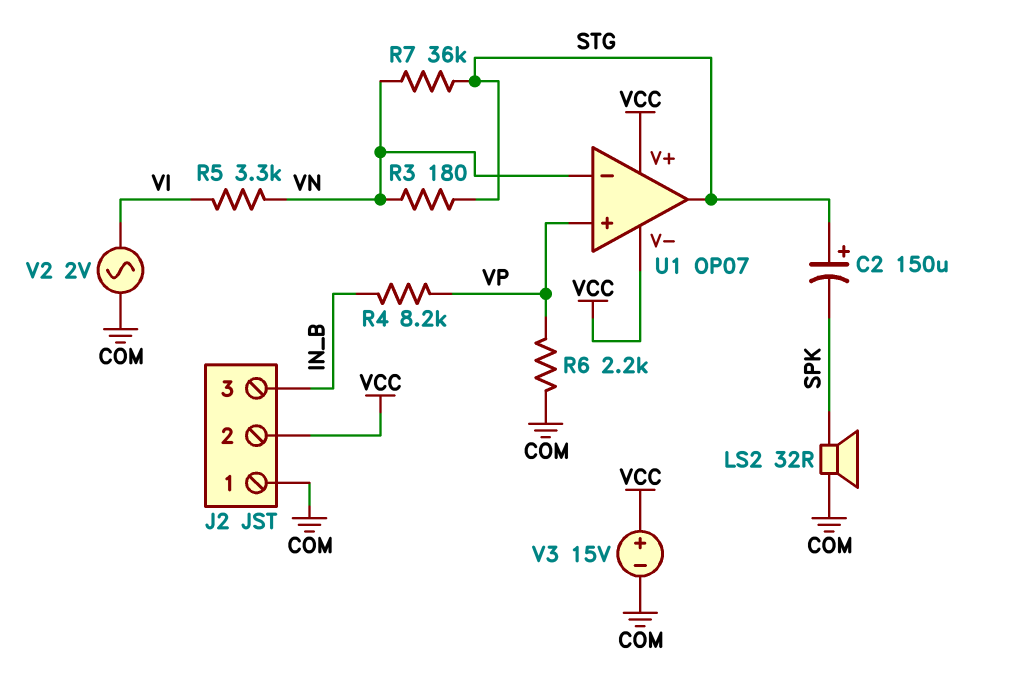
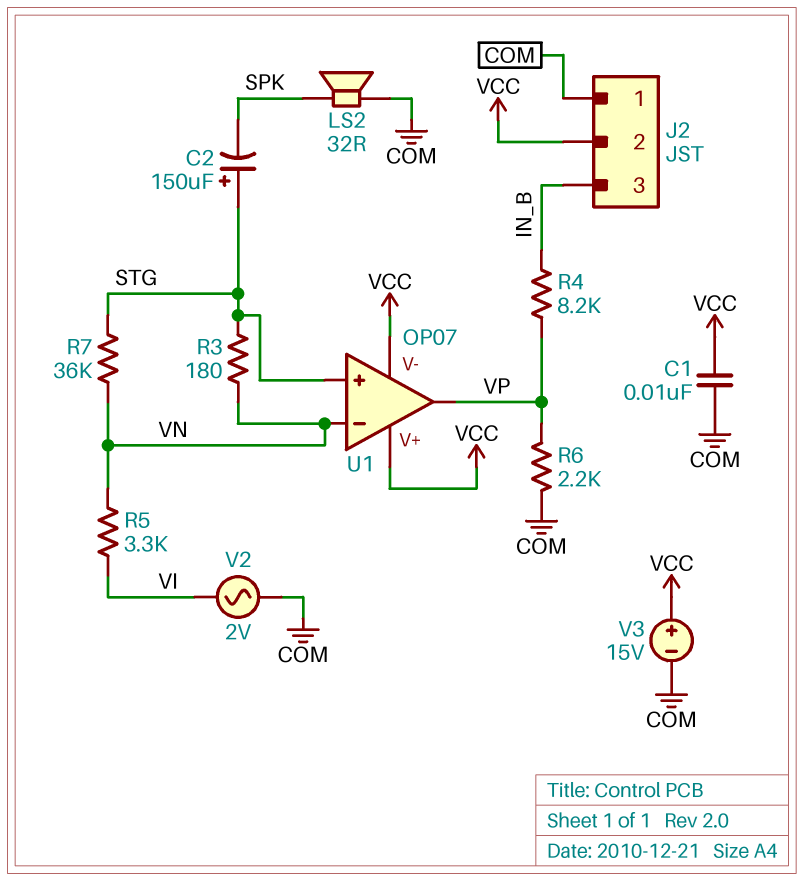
C1: none -> 10nF (COM, VCC)
U1 pin in+: VP -> STG
U1 pin out: STG -> VP

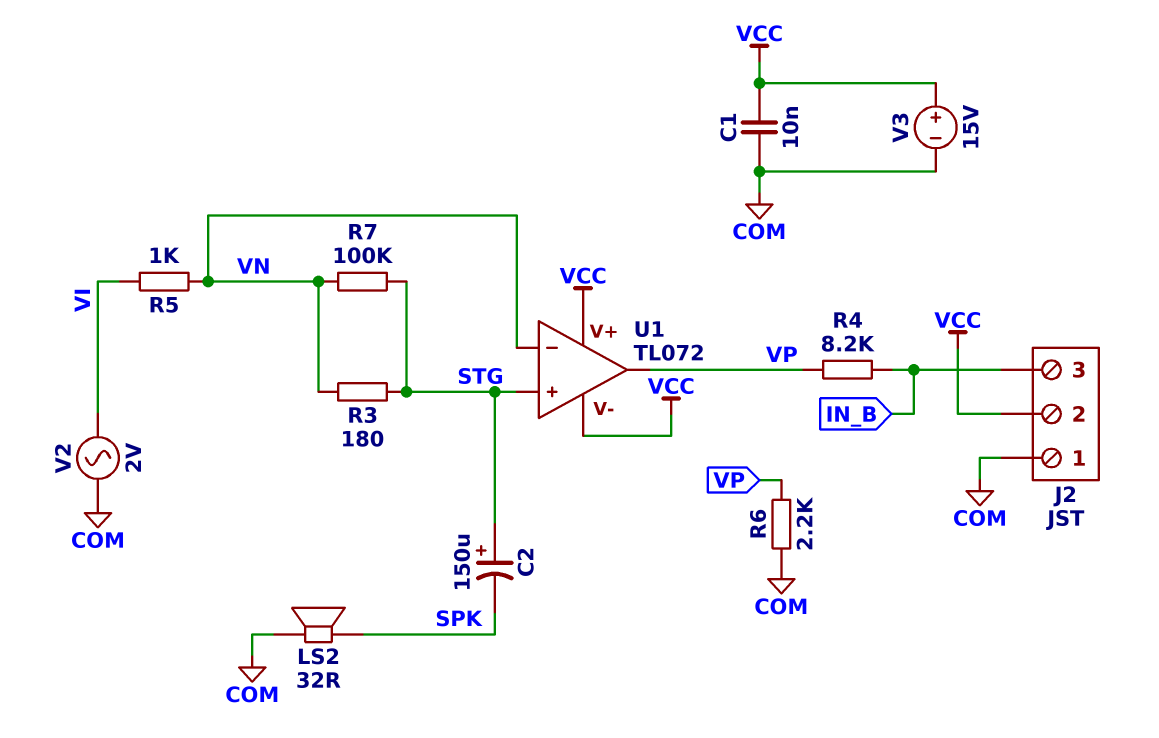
R5: 3.3k (VI, VN) -> 1k (VI, VN)
R7: 36k (STG, VN) -> 100k (STG, VN)
U1: OP07 -> TL072

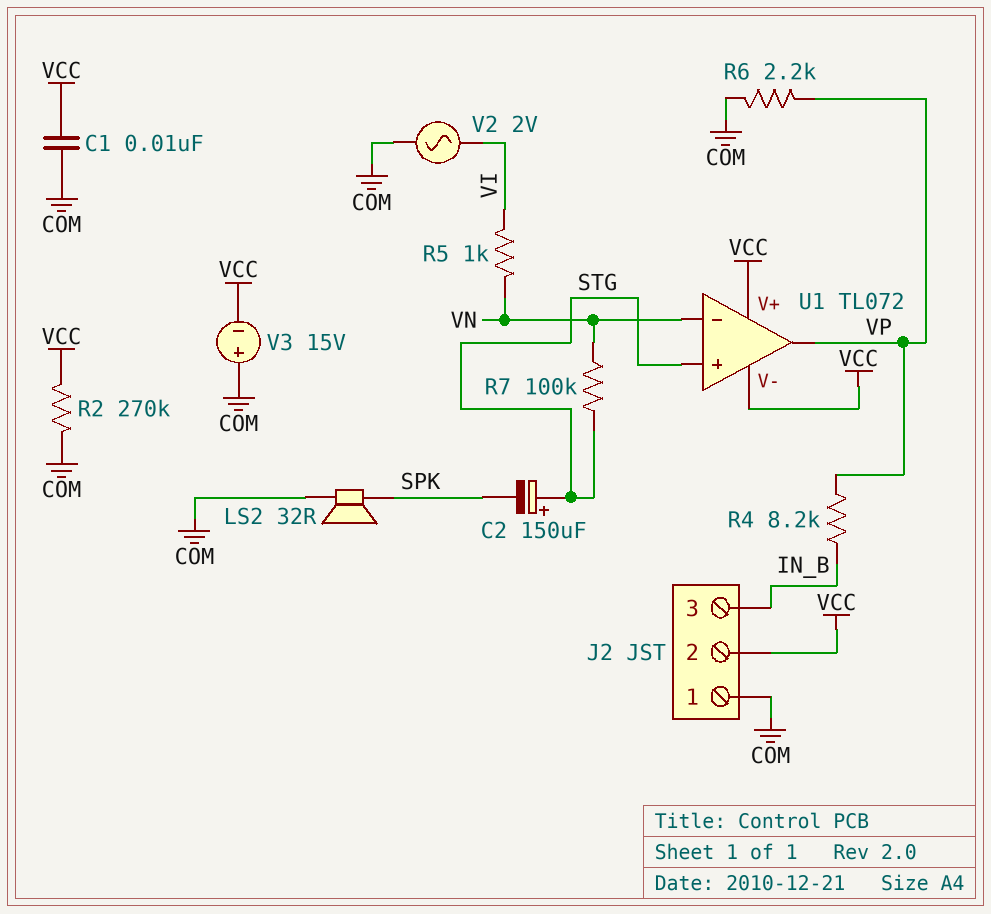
R2: none -> 270k (COM, VCC)
R3: 180 (STG, VN) -> none
V3: 15V (plus VCC, minus COM) -> 15V (plus COM, minus VCC)

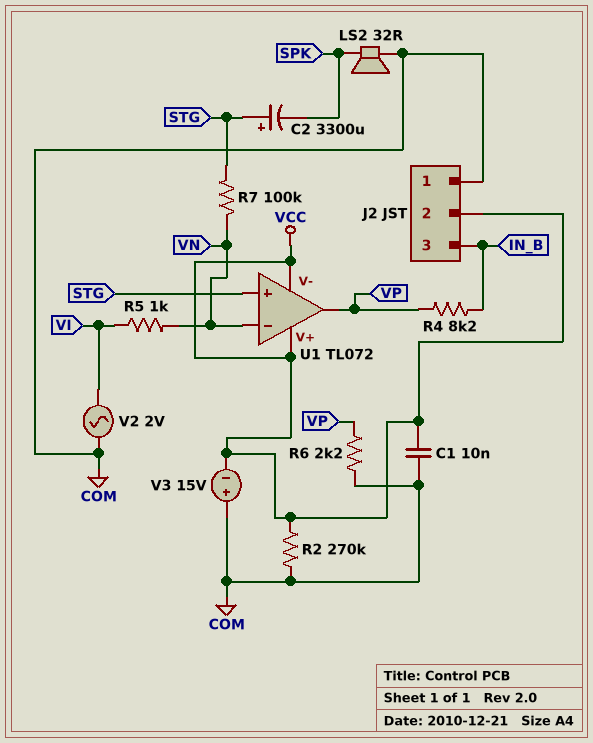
C2: 150uF (plus STG, minus SPK) -> 3300uF (plus STG, minus SPK)

